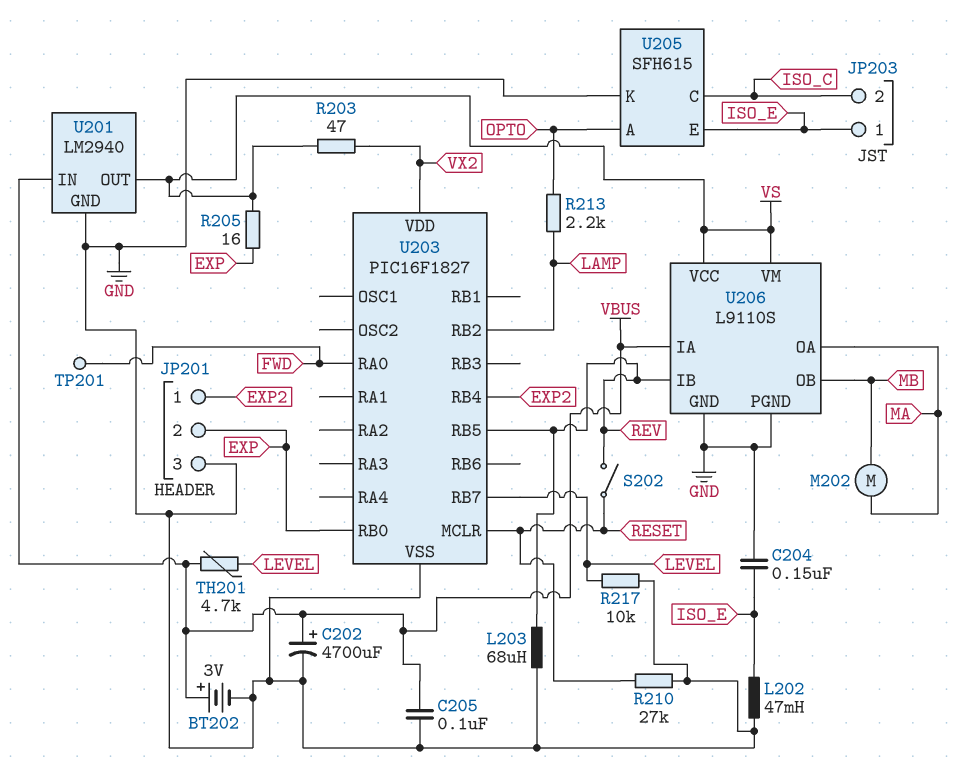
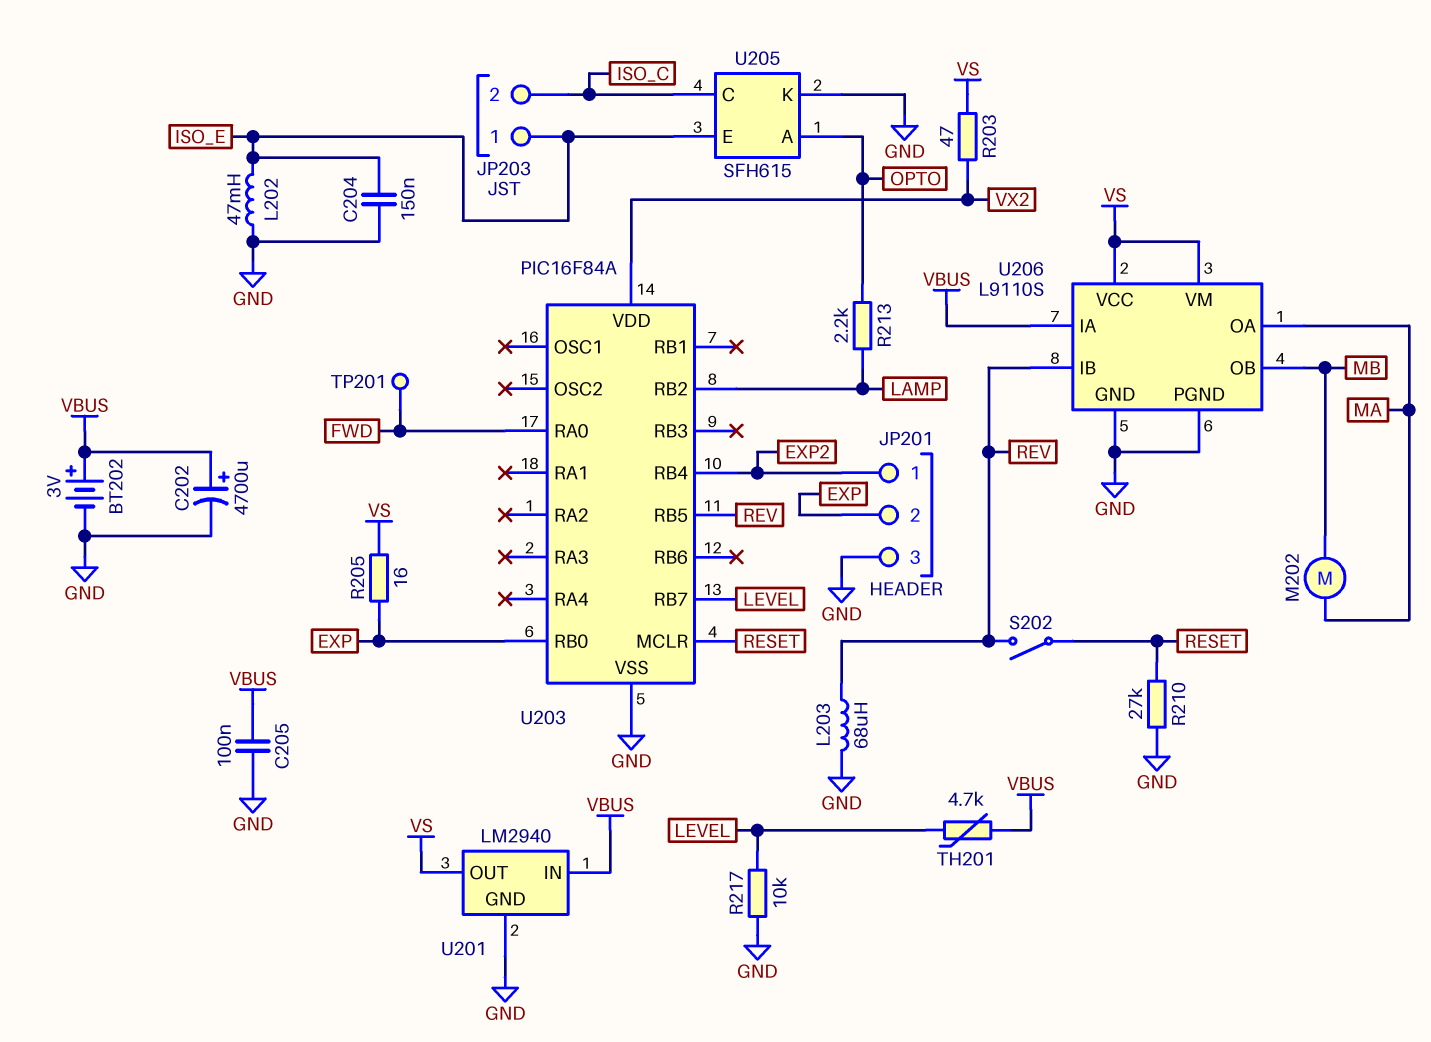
U203: PIC16F1827 -> PIC16F84A

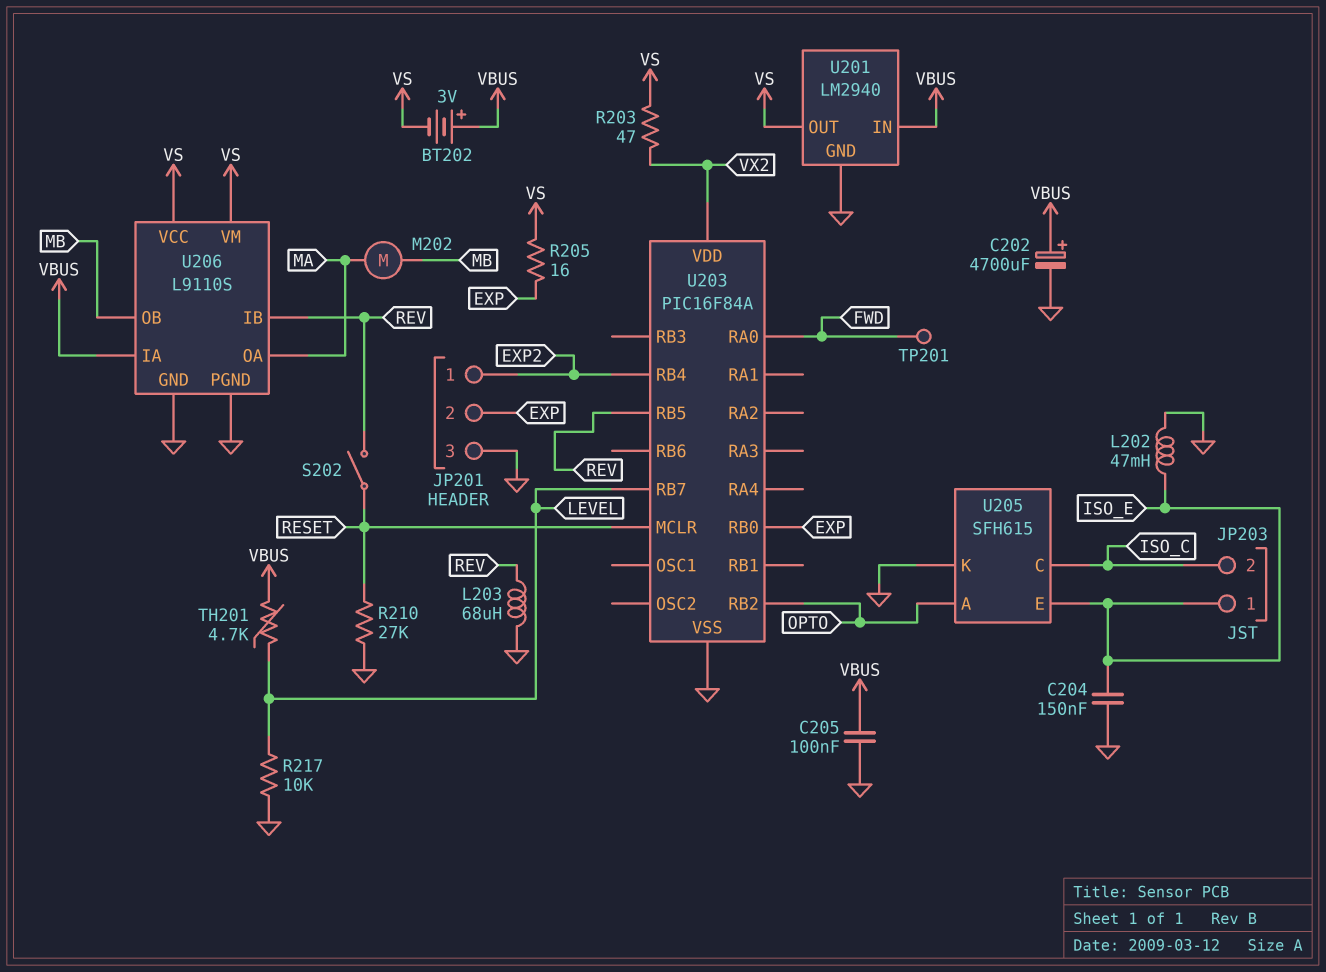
BT202: 3V (plus VBUS, minus GND) -> 3V (plus VBUS, minus VS)
R213: 2.2k (LAMP, OPTO) -> none
U203 pin RB2: LAMP -> OPTO

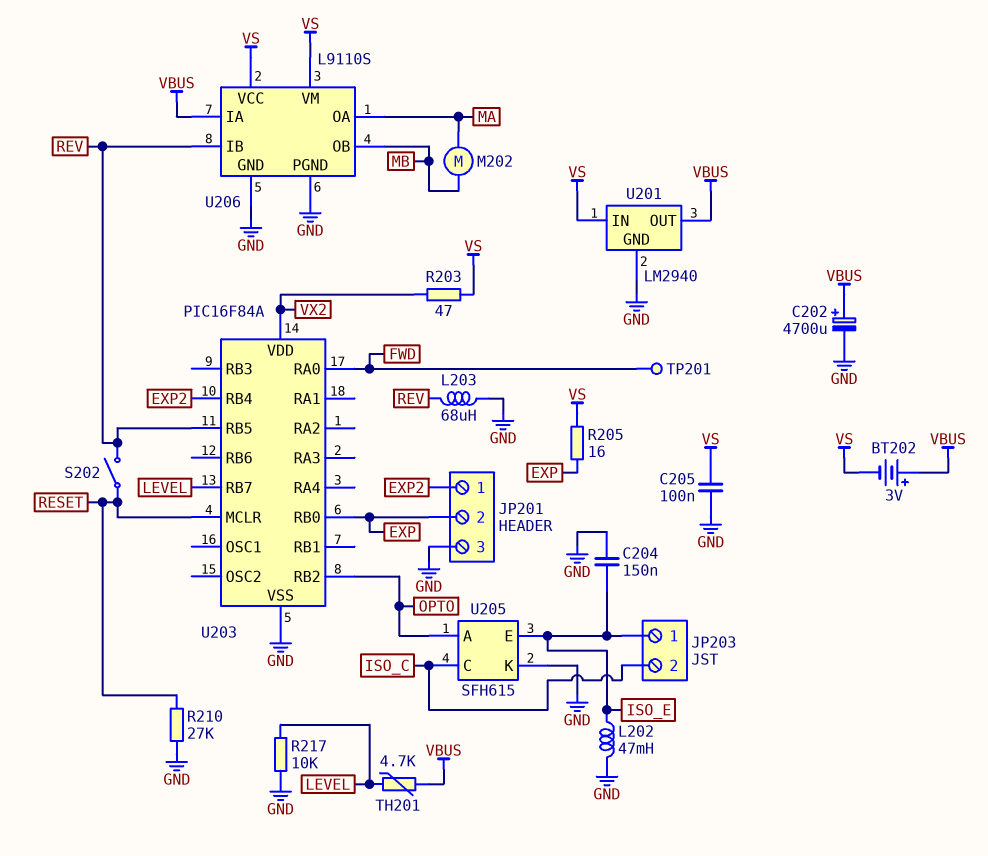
C205: 100nF (GND, VBUS) -> 100nF (GND, VS)
U201 pin IN: VBUS -> VS
U201 pin OUT: VS -> VBUS

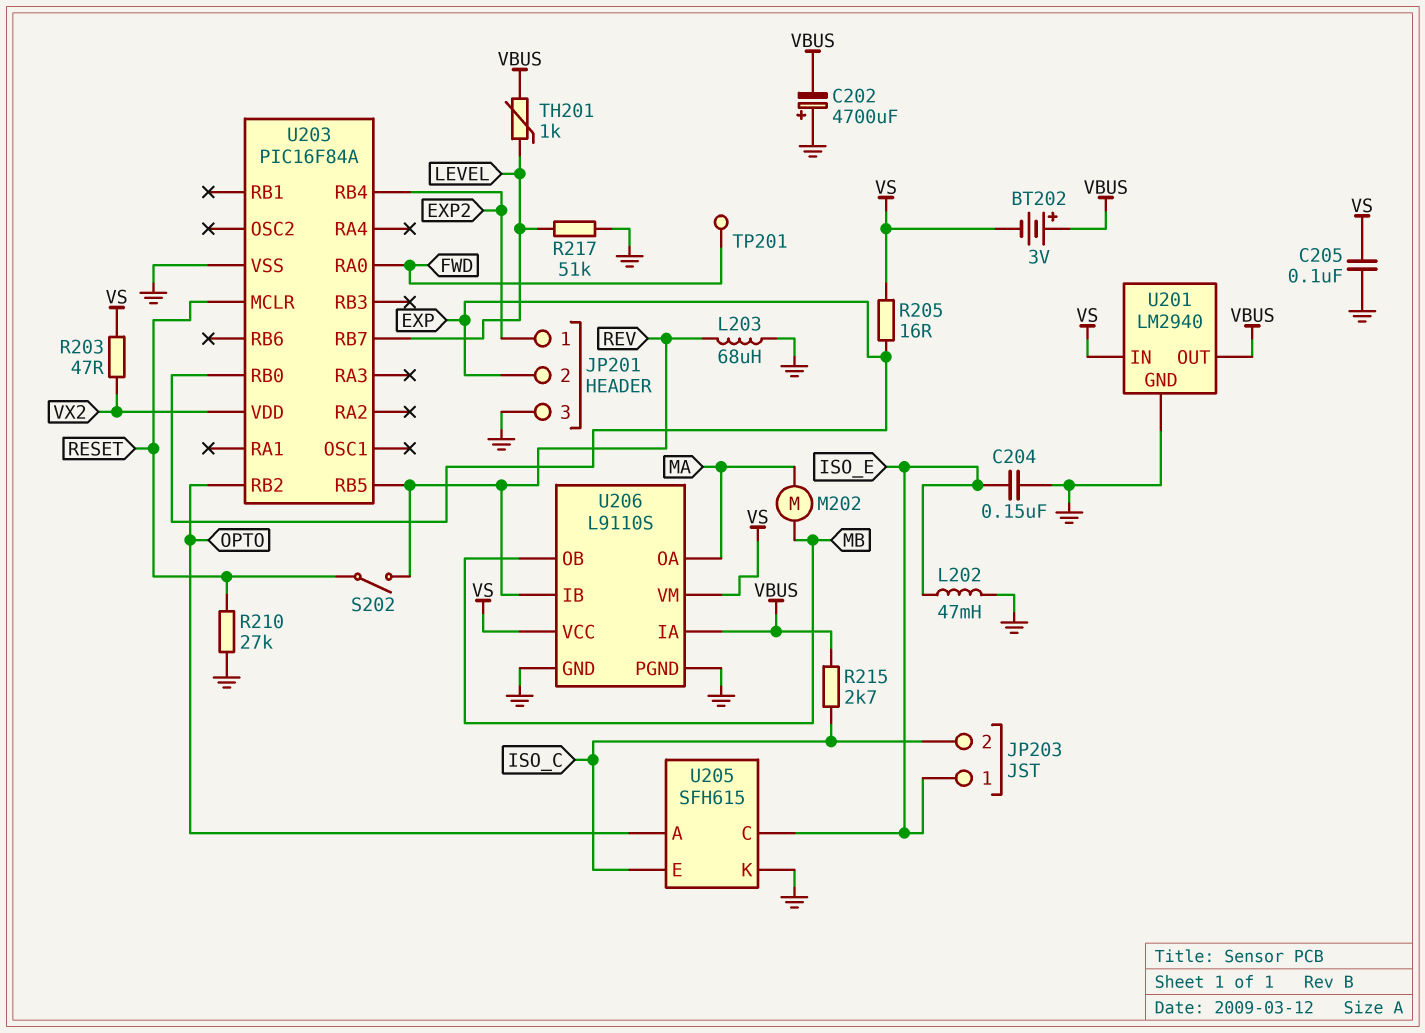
C202: 4700uF (plus VBUS, minus GND) -> 4700uF (plus GND, minus VBUS)
R215: none -> 2.7k (ISO_C, VBUS)
R217: 10k (GND, LEVEL) -> 51k (GND, LEVEL)
TH201: 4.7k (LEVEL, VBUS) -> 1k (LEVEL, VBUS)
U205 pin C: ISO_C -> ISO_E
U205 pin E: ISO_E -> ISO_C

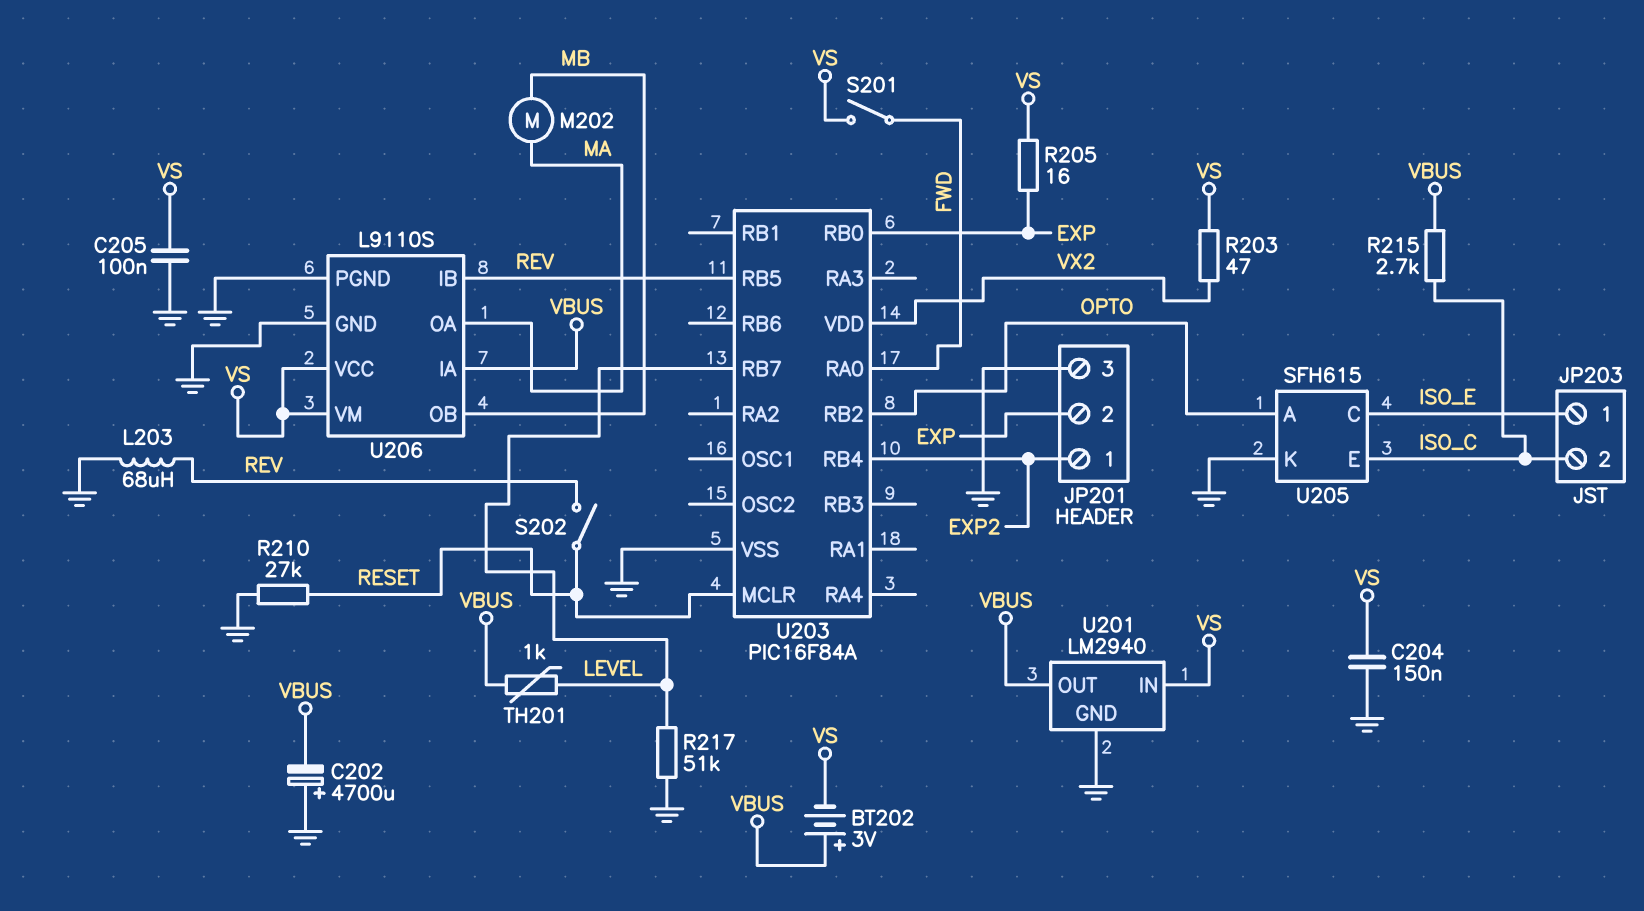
C204: 150nF (GND, ISO_E) -> 150nF (GND, VS)
L202: 47mH (GND, ISO_E) -> none
S201: none -> switch (FWD, VS)
TP201: test point (FWD) -> none

